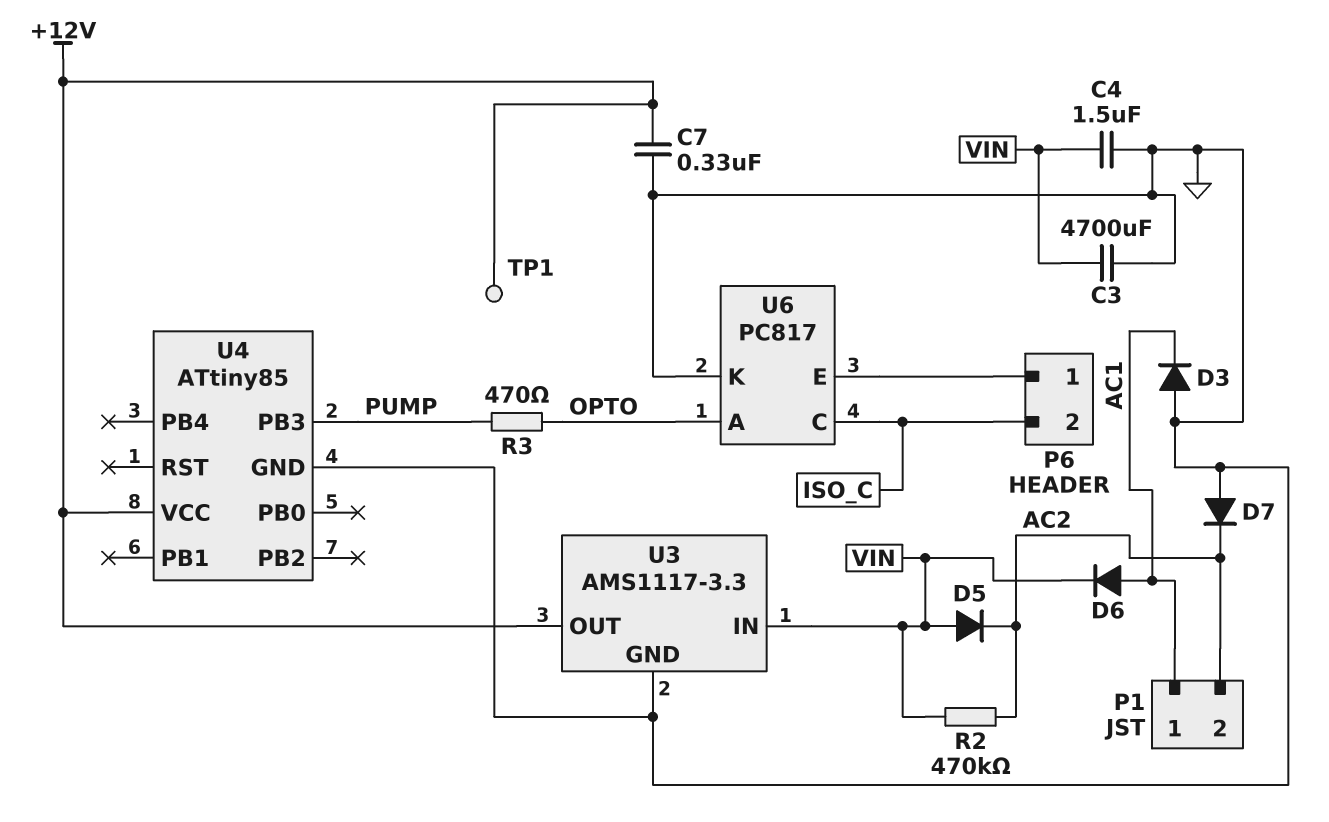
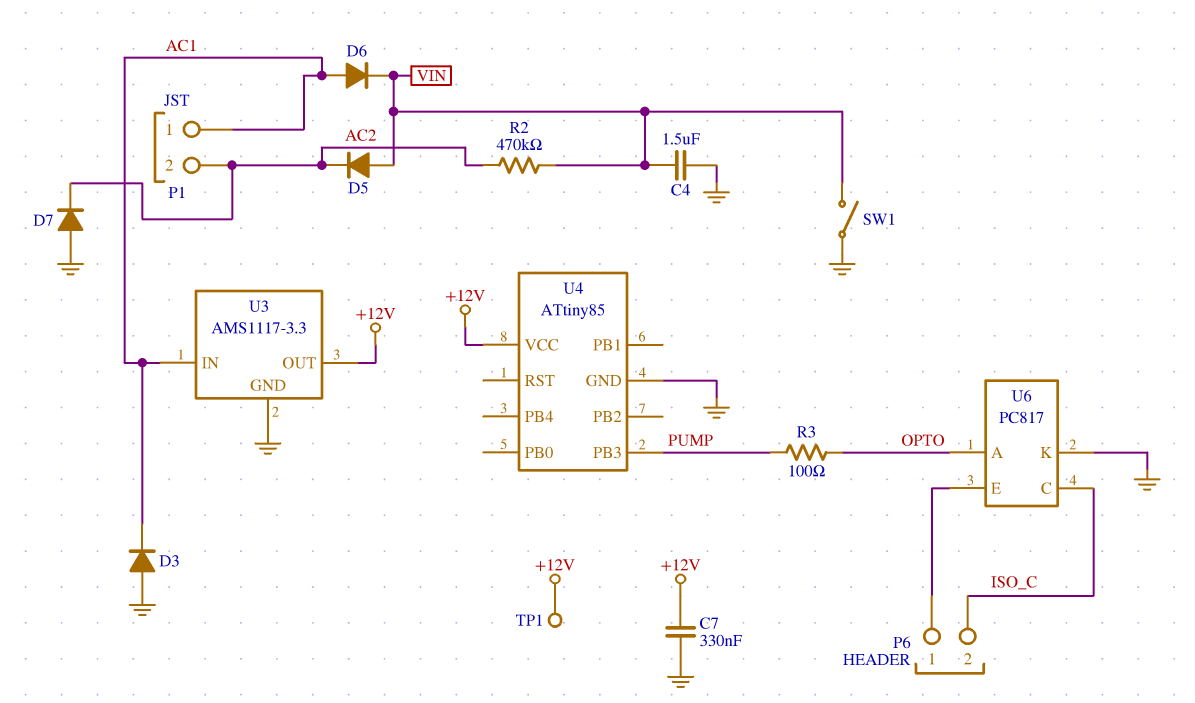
C3: 4700uF (GND, VIN) -> none
R3: 470 (OPTO, PUMP) -> 100 (OPTO, PUMP)
SW1: none -> switch (GND, VIN)
U3 pin IN: VIN -> AC1

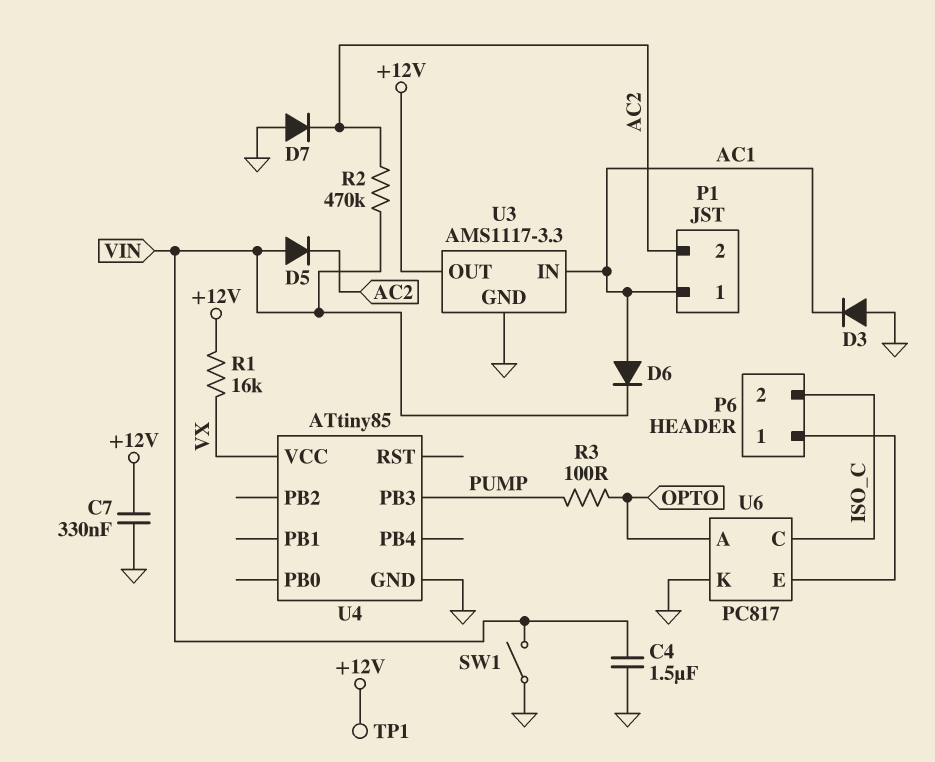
R1: none -> 16k (+12V, VX)
U4 pin VCC: +12V -> VX

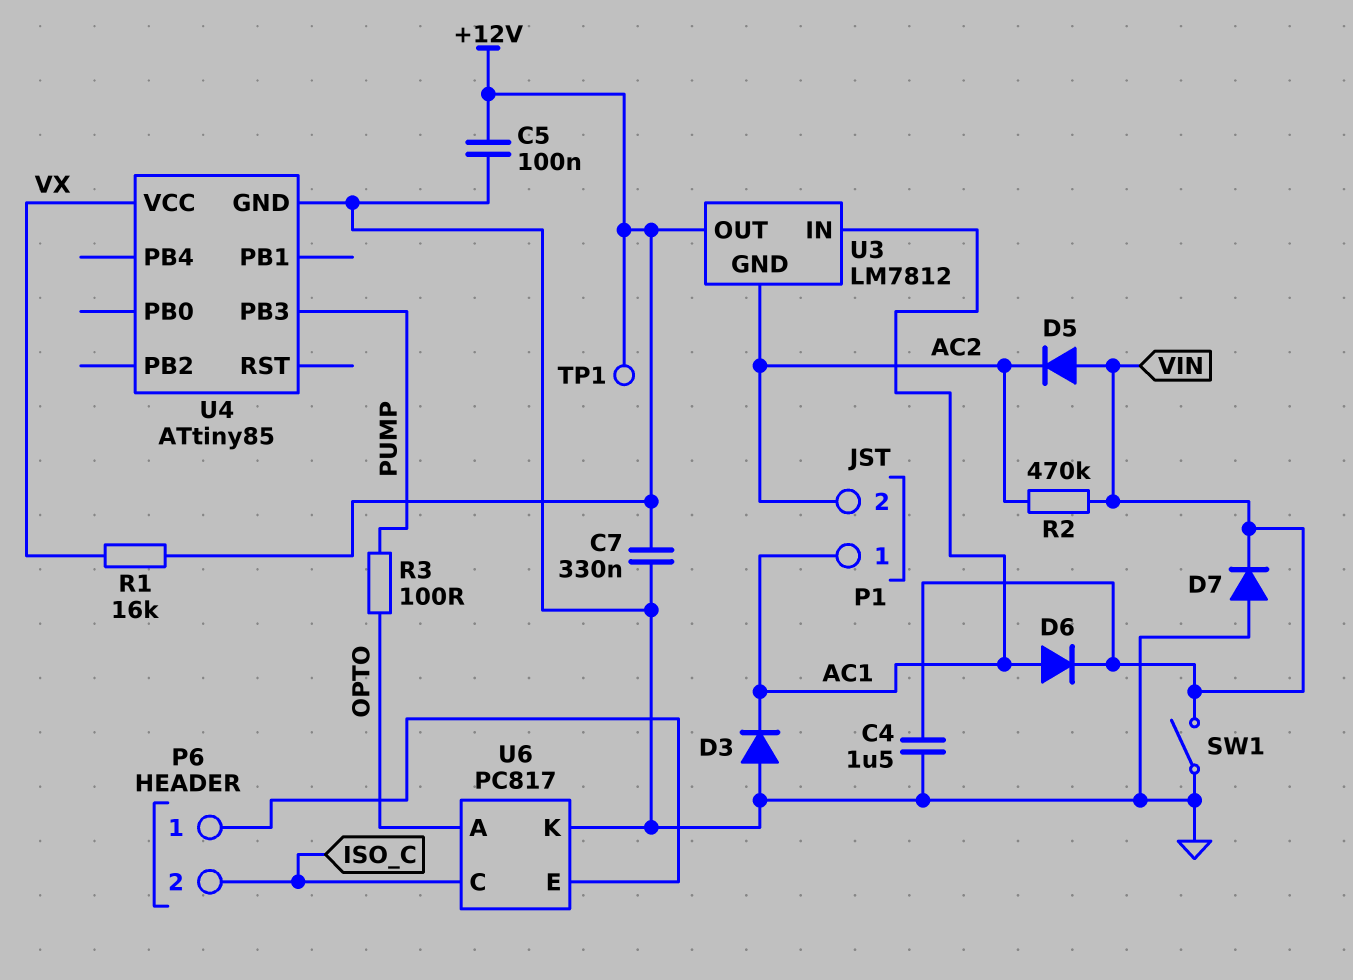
C5: none -> 100nF (+12V, GND)
D7: diode (A GND, K AC2) -> diode (A GND, K VIN)
U3: AMS1117-3.3 -> LM7812
U3 pin GND: GND -> AC2

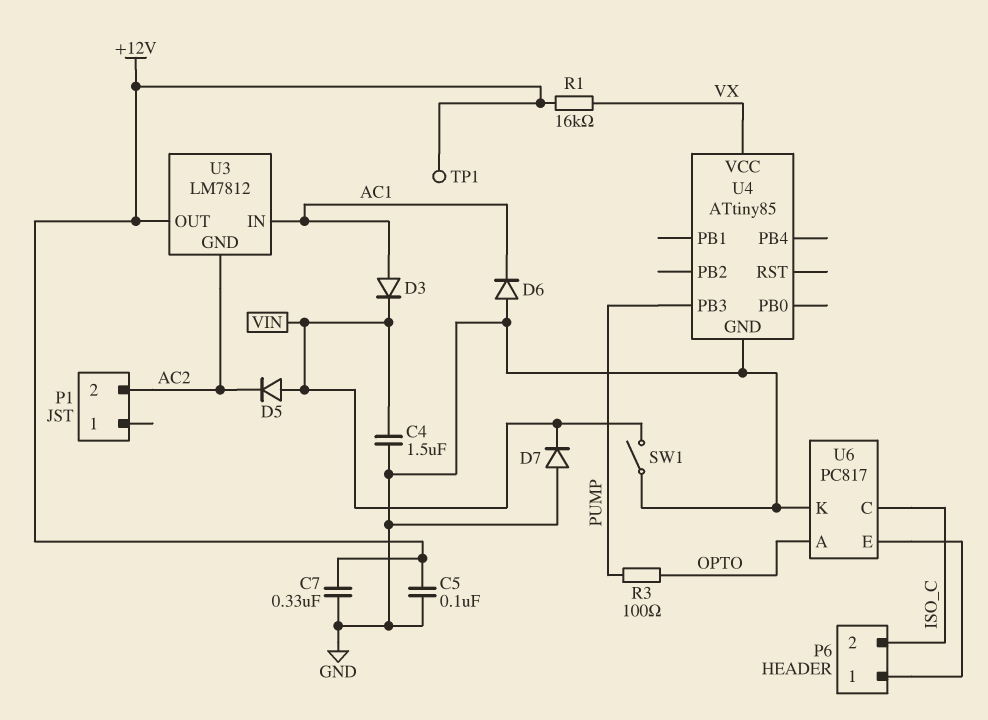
D3: diode (A GND, K AC1) -> diode (A AC1, K VIN)
D6: diode (A AC1, K VIN) -> diode (A GND, K AC1)
P1 pin 1: AC1 -> none
R2: 470k (AC2, VIN) -> none

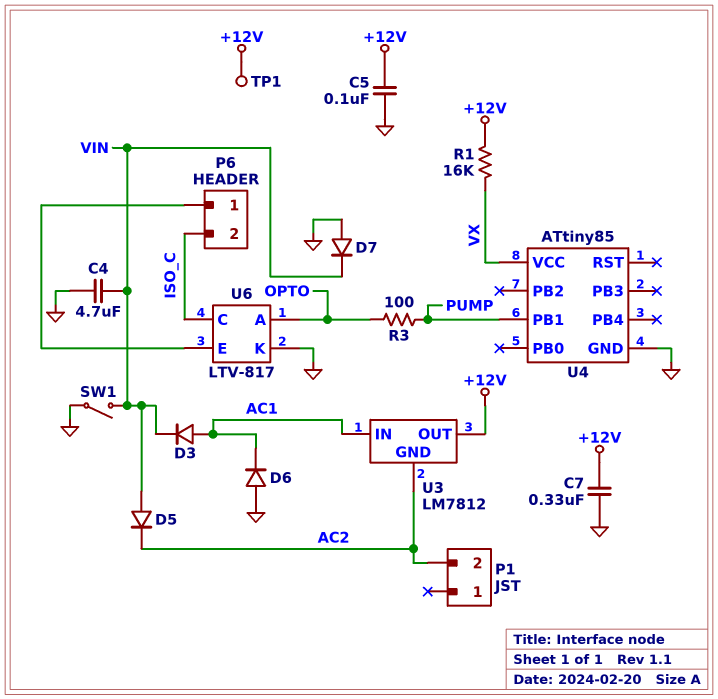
C4: 1.5uF (GND, VIN) -> 4.7uF (GND, VIN)
U4 pin PB1: none -> PUMP
U4 pin PB3: PUMP -> none
U6: PC817 -> LTV-817

